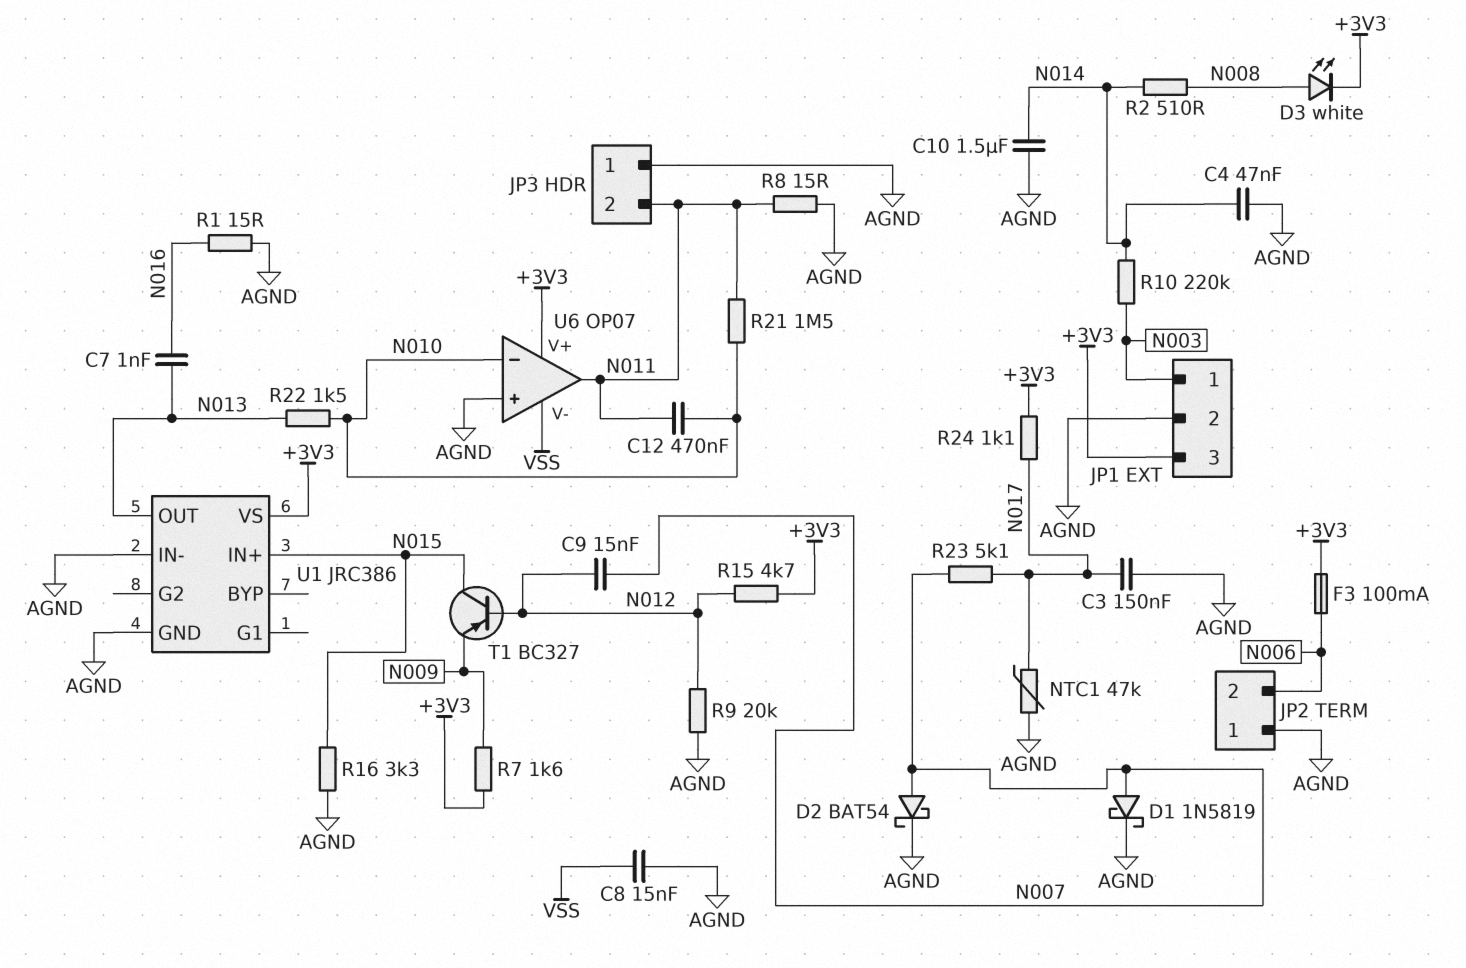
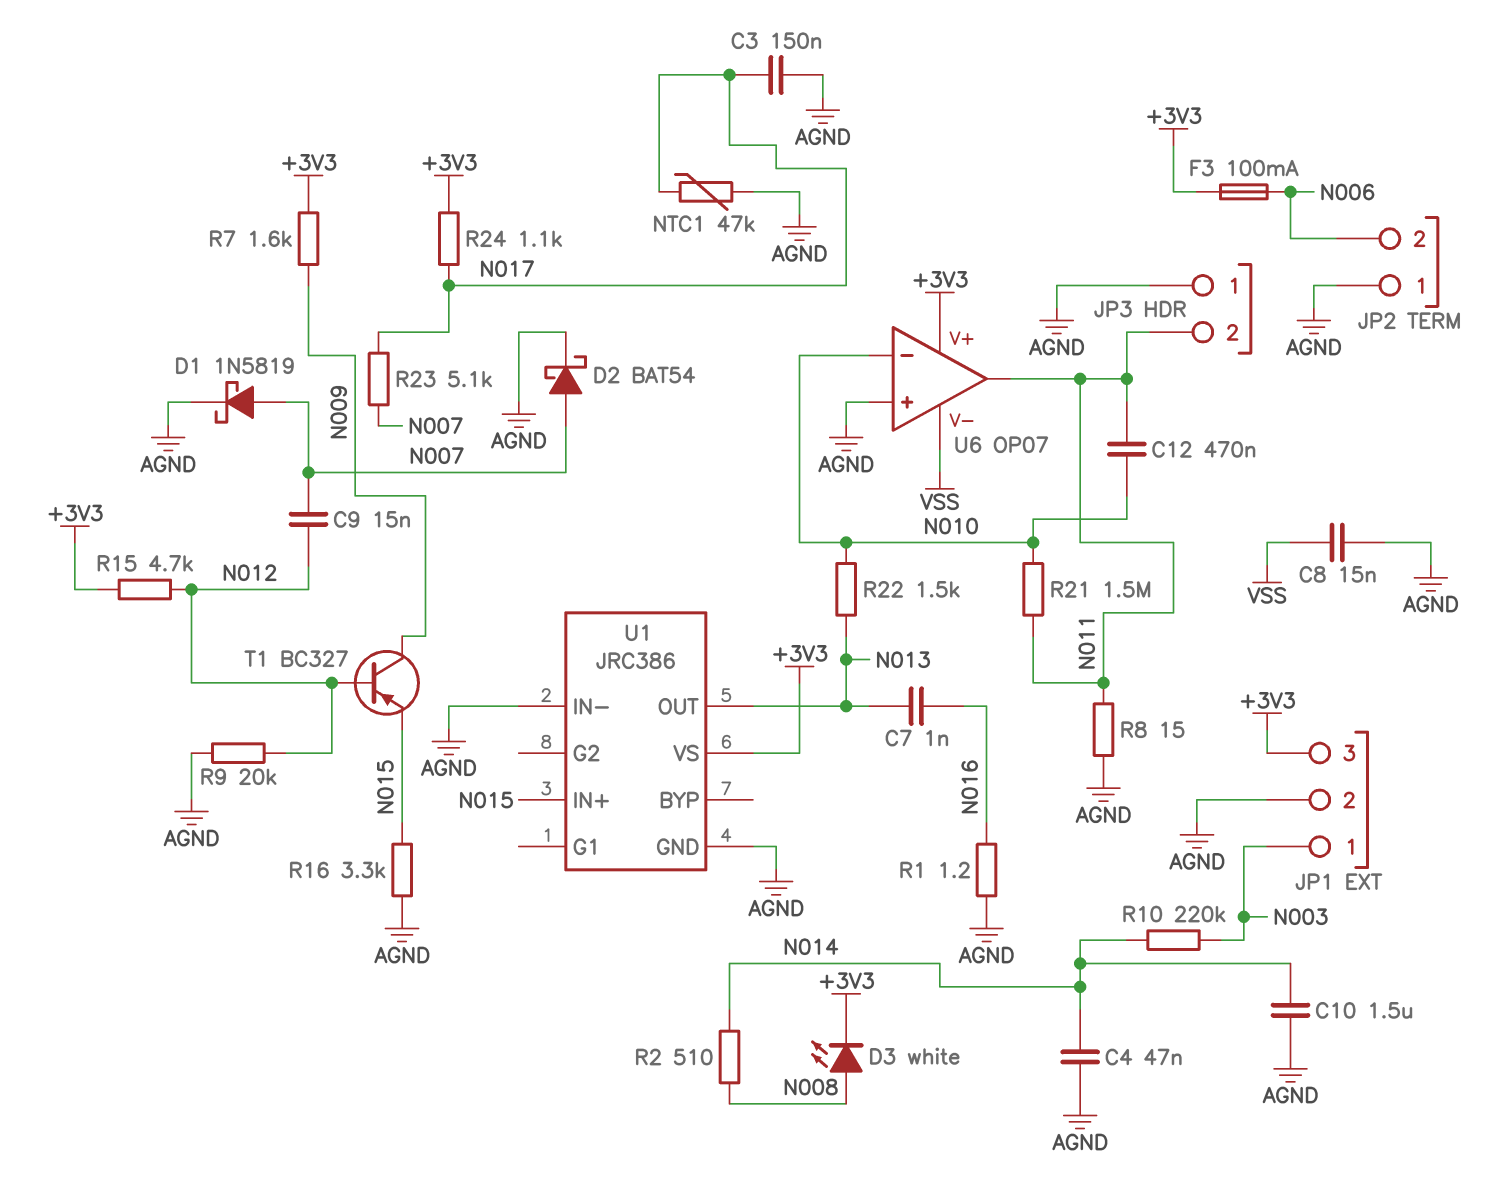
R1: 15 (AGND, N016) -> 1.2 (AGND, N016)
T1: PNP BC327 (B N012, C N015, E N009) -> PNP BC327 (B N012, C N009, E N015)

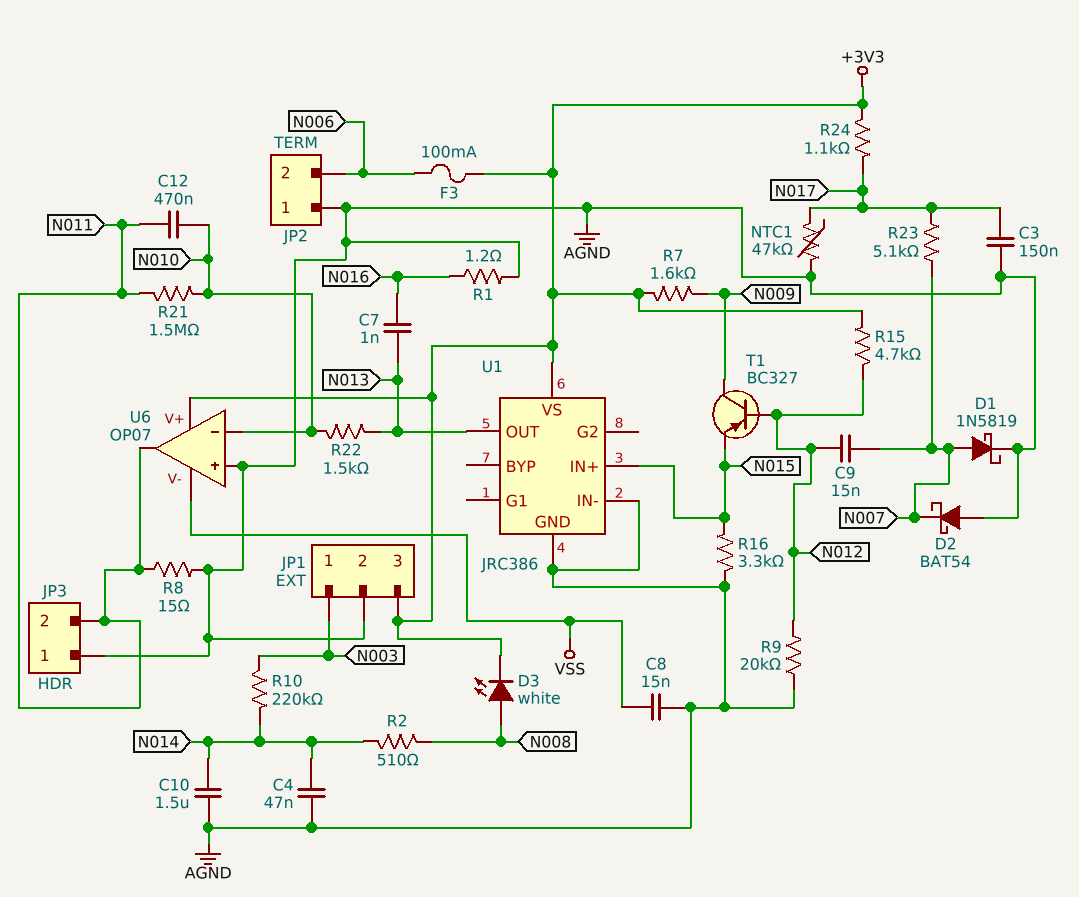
D2: schottky BAT54 (A N007, K AGND) -> schottky BAT54 (A AGND, K N007)

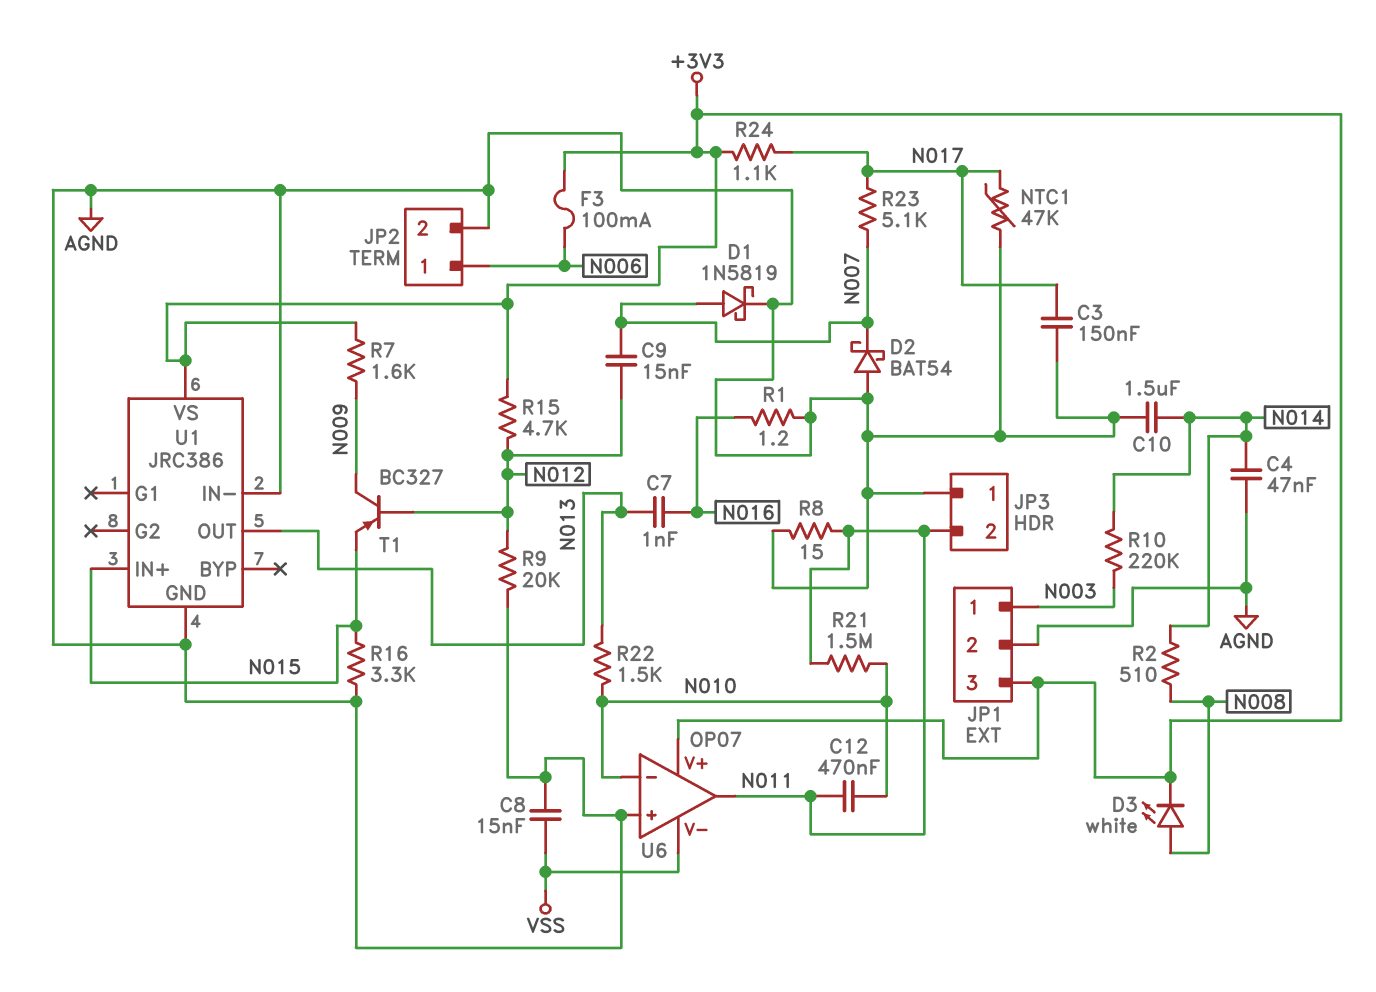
JP2 pin 1: AGND -> N006
JP2 pin 2: N006 -> AGND

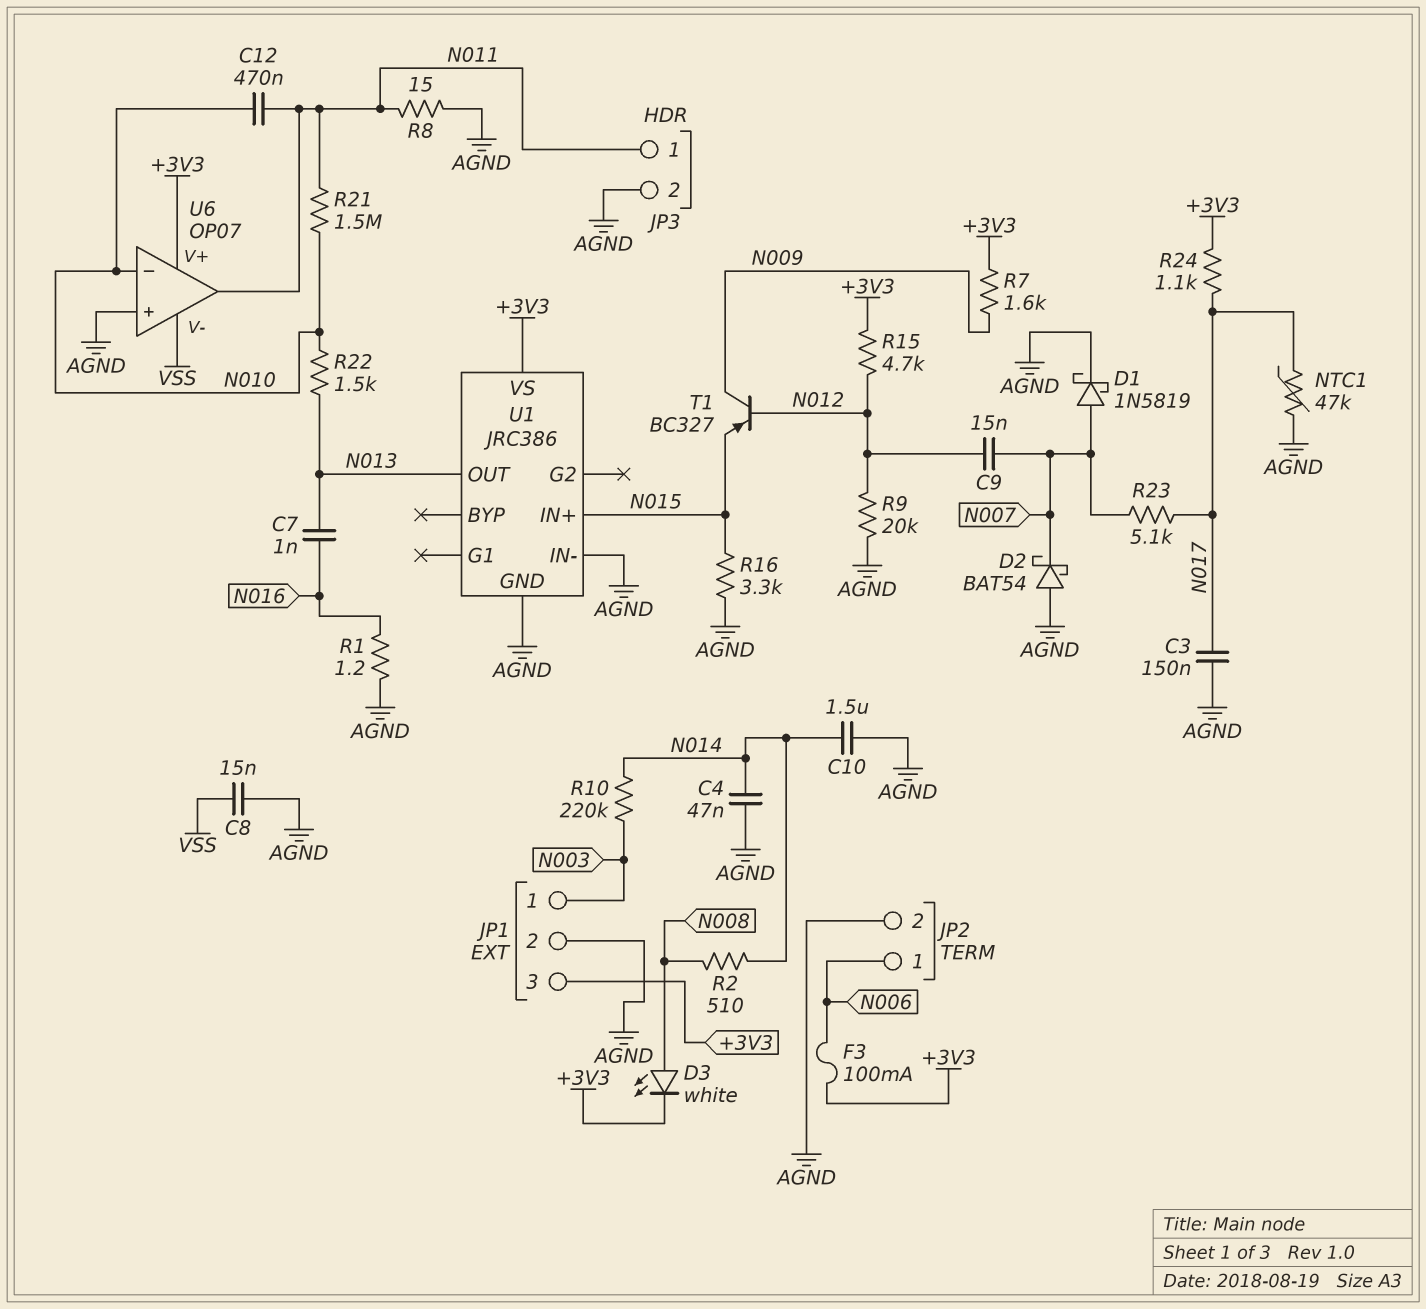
JP3 pin 1: AGND -> N011
JP3 pin 2: N011 -> AGND

